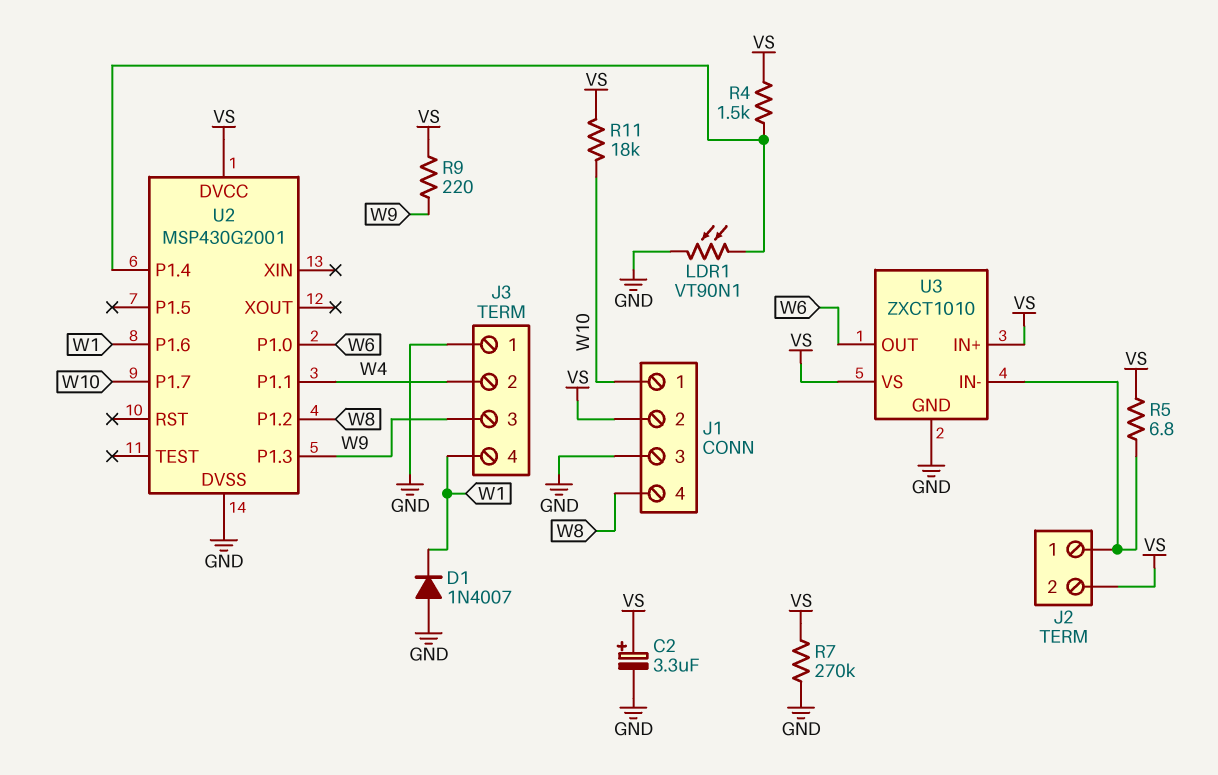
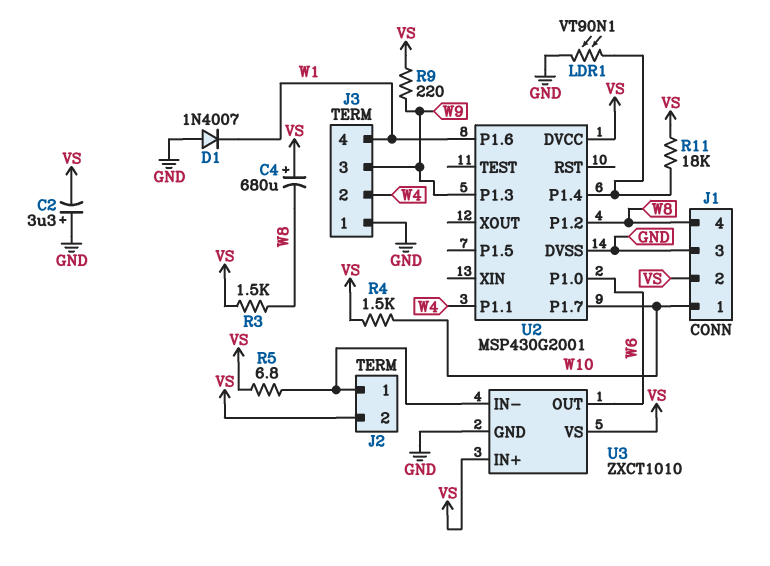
C2: 3.3uF (plus VS, minus GND) -> 3.3uF (plus GND, minus VS)
C4: none -> 680uF (plus VS, minus W8)
R3: none -> 1.5k (VS, W8)
R4: 1.5k (U2/P1.4, VS) -> 1.5k (VS, W10)
R7: 270k (GND, VS) -> none
R11: 18k (VS, W10) -> 18k (U2/P1.4, VS)

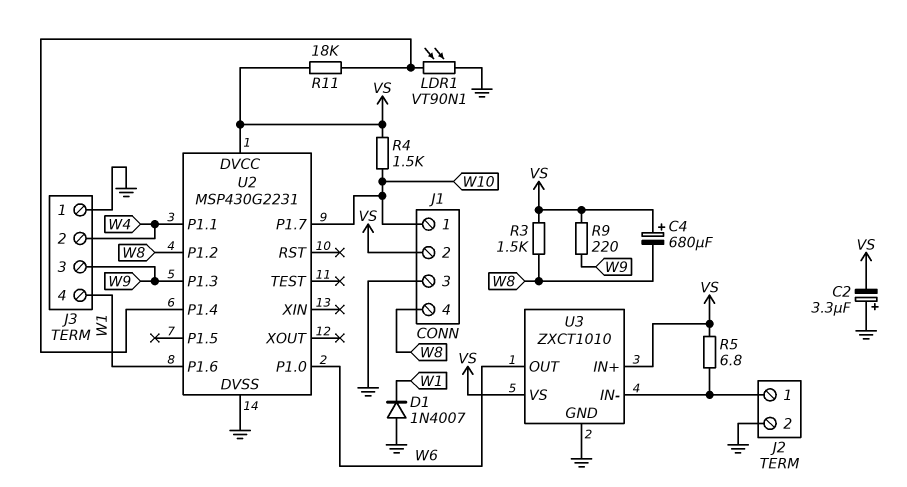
J2 pin 2: VS -> GND
U2: MSP430G2001 -> MSP430G2231

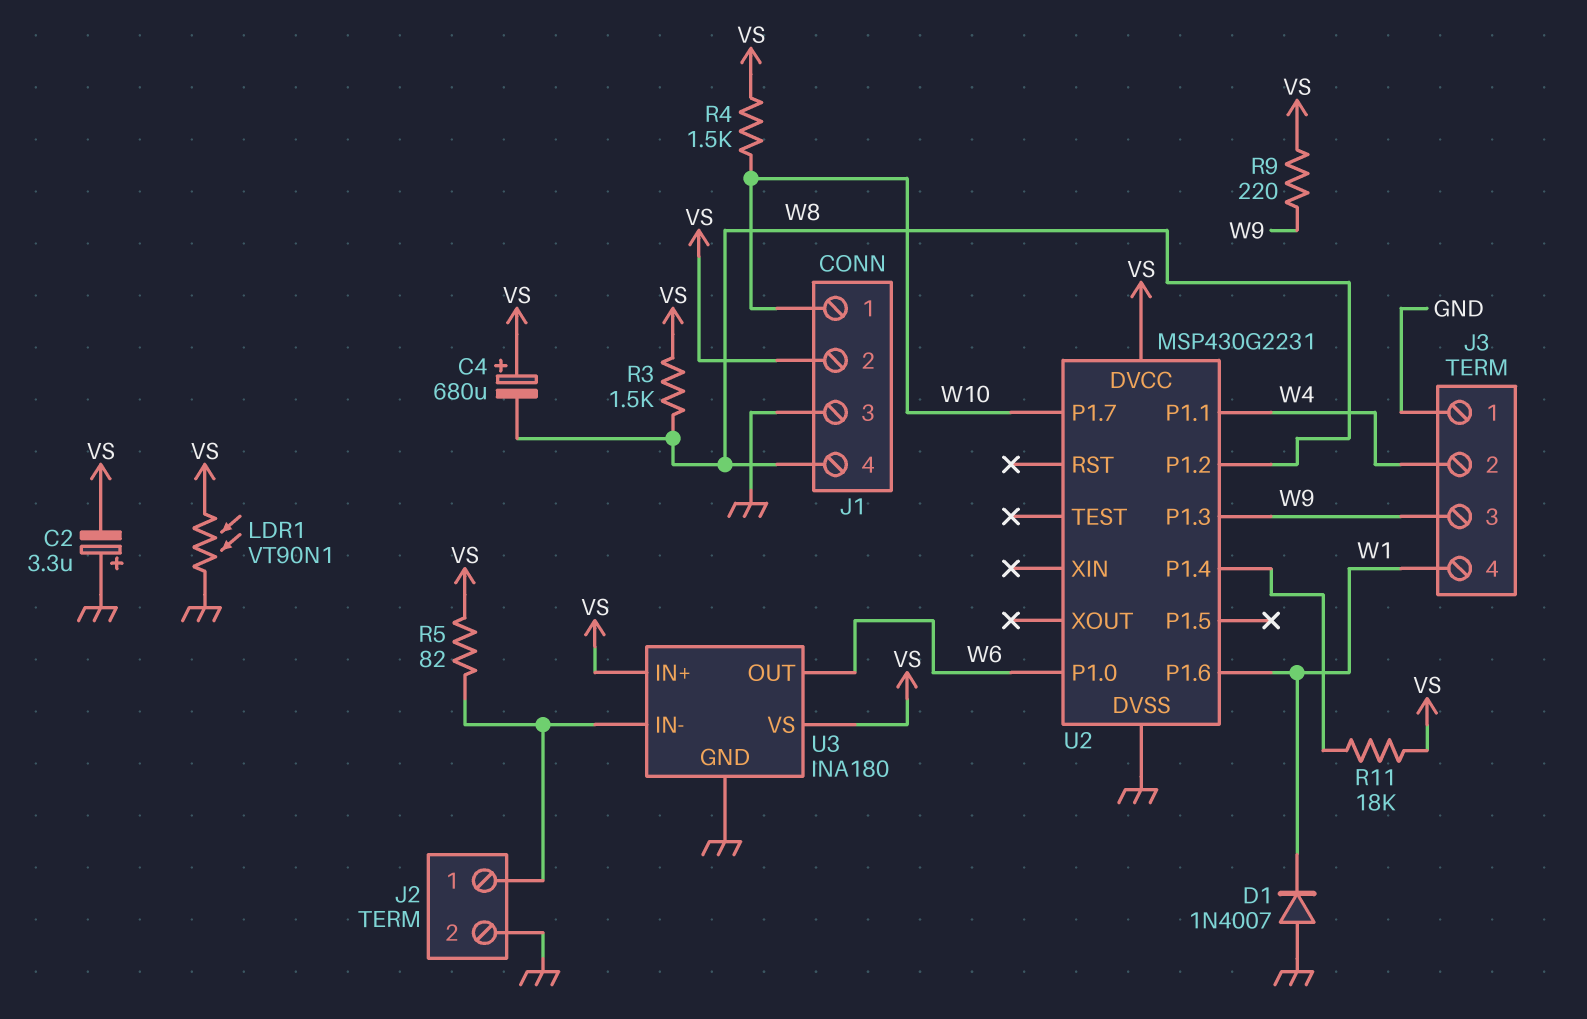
LDR1: VT90N1 (GND, U2/P1.4) -> VT90N1 (GND, VS)
R5: 6.8 (J2/1, VS) -> 82 (J2/1, VS)
U3: ZXCT1010 -> INA180

